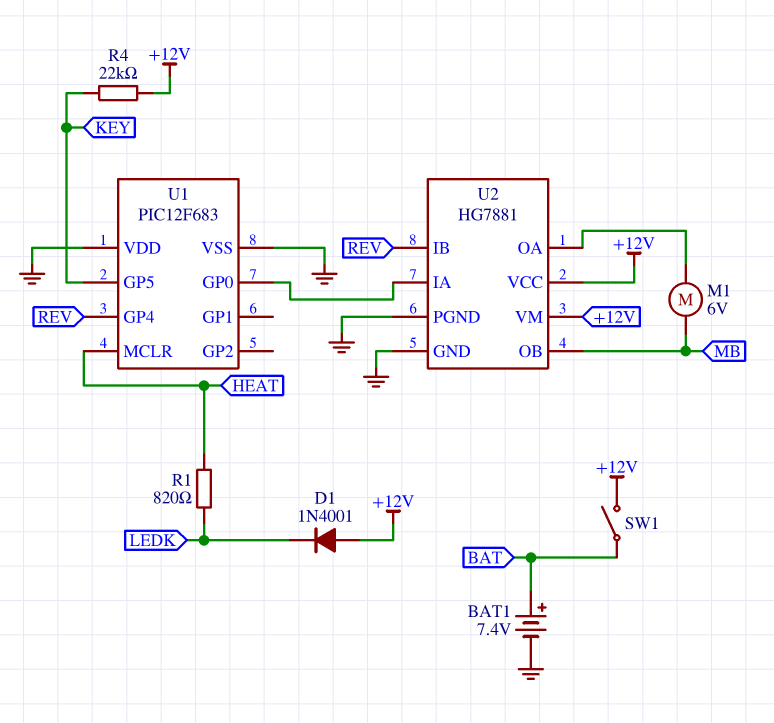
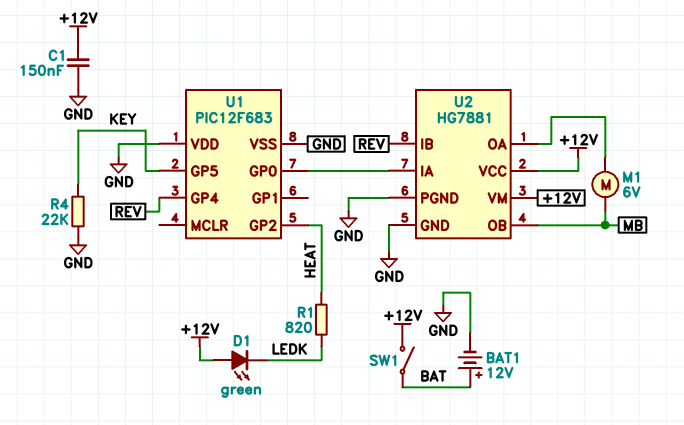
BAT1: 7.4V (plus BAT, minus GND) -> 12V (plus BAT, minus GND)
C1: none -> 150nF (+12V, GND)
D1: diode 1N4001 (A +12V, K LEDK) -> LED green (A +12V, K LEDK)
R4: 22k (+12V, KEY) -> 22k (GND, KEY)
U1 pin GP2: none -> HEAT
U1 pin MCLR: HEAT -> none

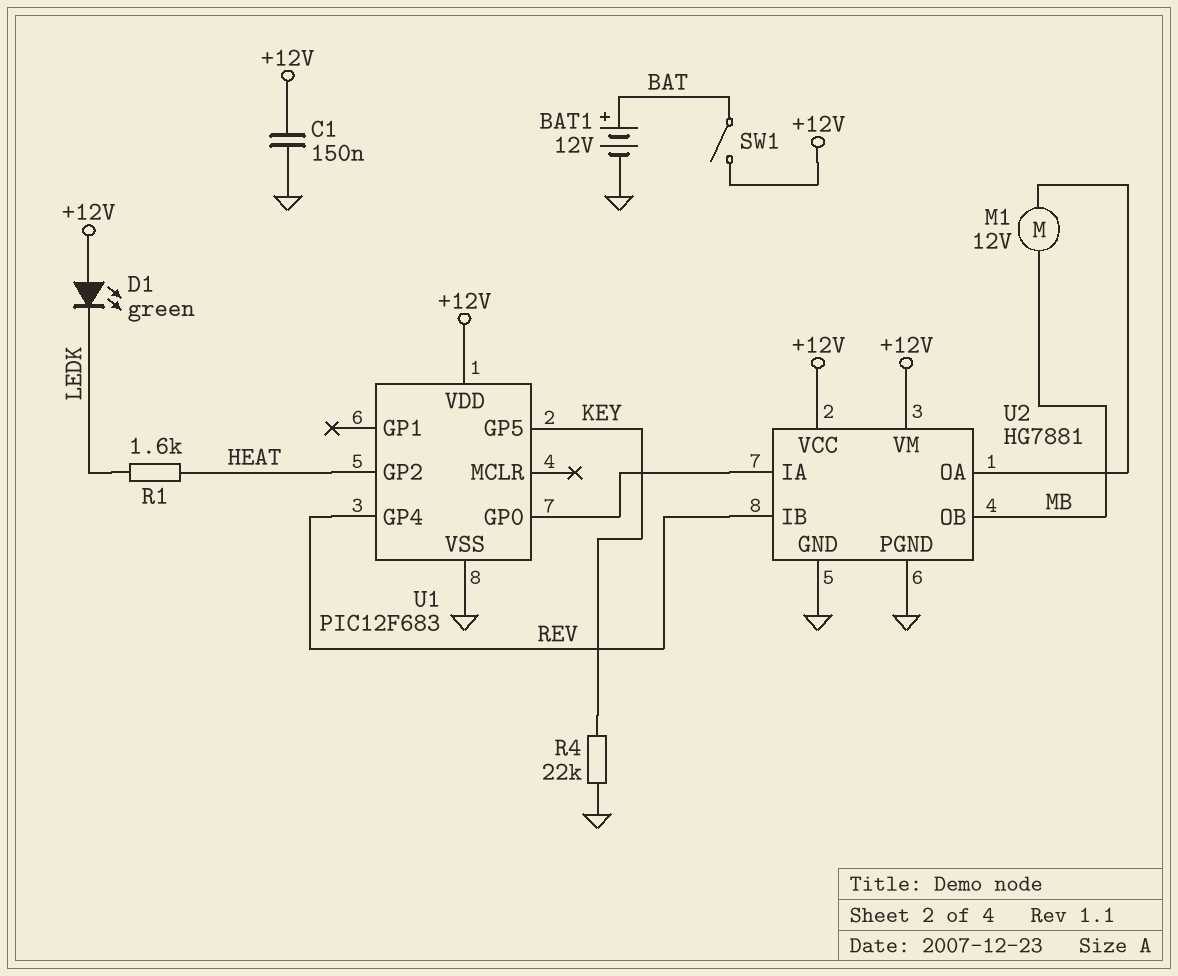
M1: motor 6V (MB, U2/OA) -> motor 12V (MB, U2/OA)
R1: 820 (HEAT, LEDK) -> 1.6k (HEAT, LEDK)
U1 pin VDD: GND -> +12V

